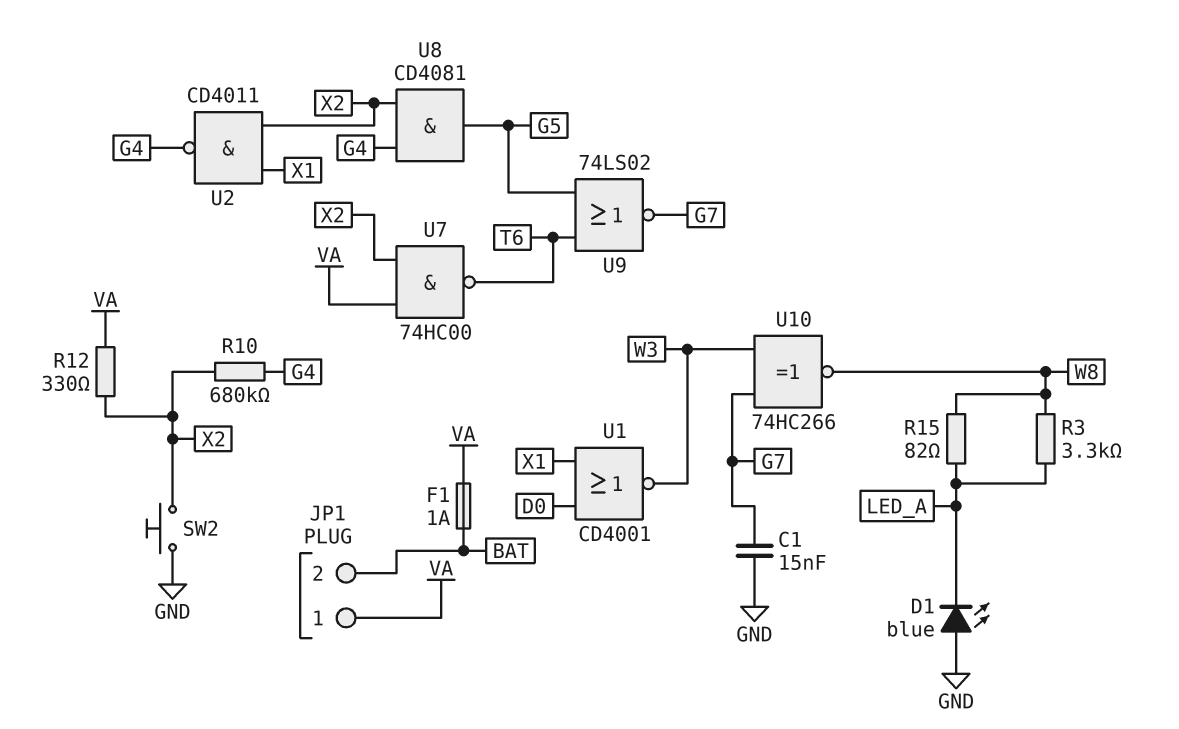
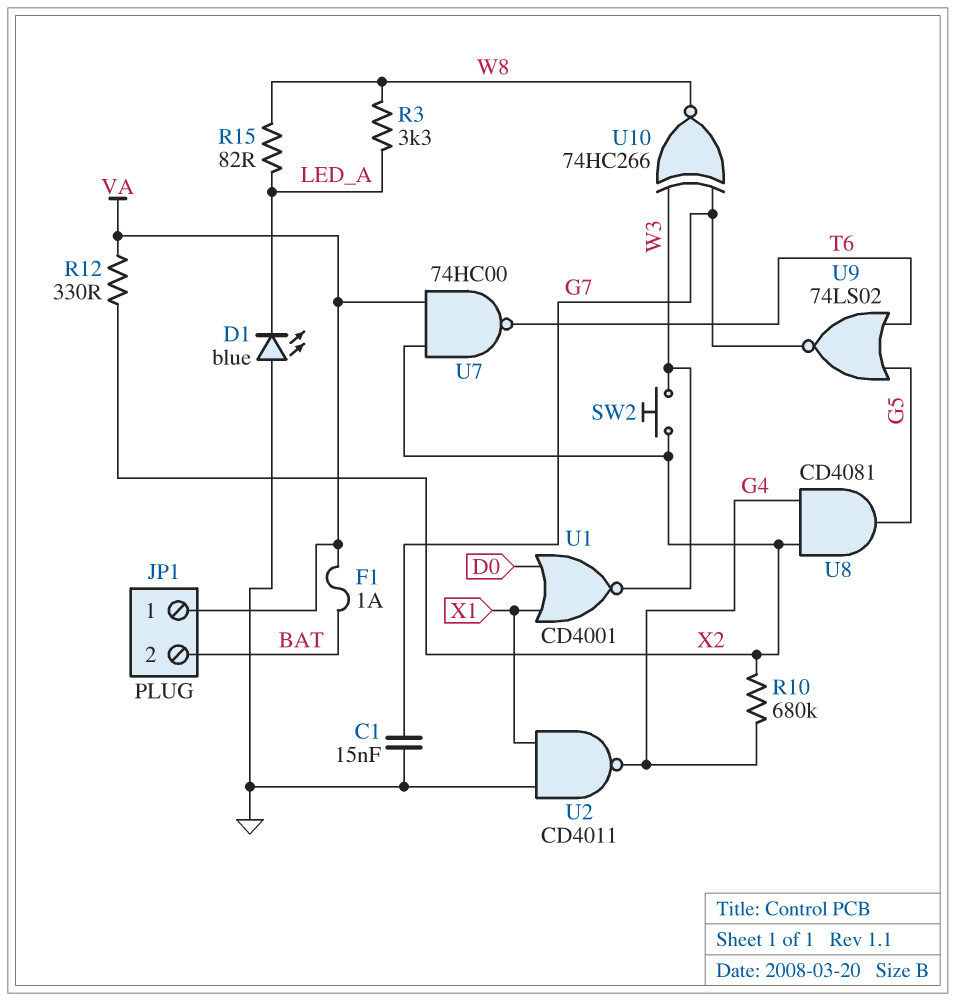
SW2: button (GND, X2) -> button (W3, X2)
U2: NAND CD4011 (in X1, in X2, out G4) -> NAND CD4011 (in GND, in X1, out G4)

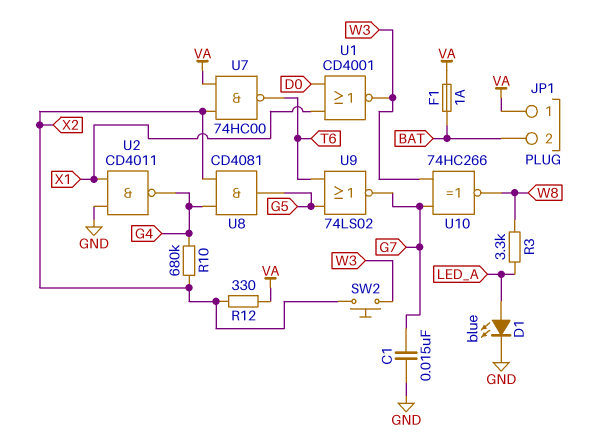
D1: LED blue (A GND, K LED_A) -> LED blue (A LED_A, K GND)
R15: 82 (LED_A, W8) -> none

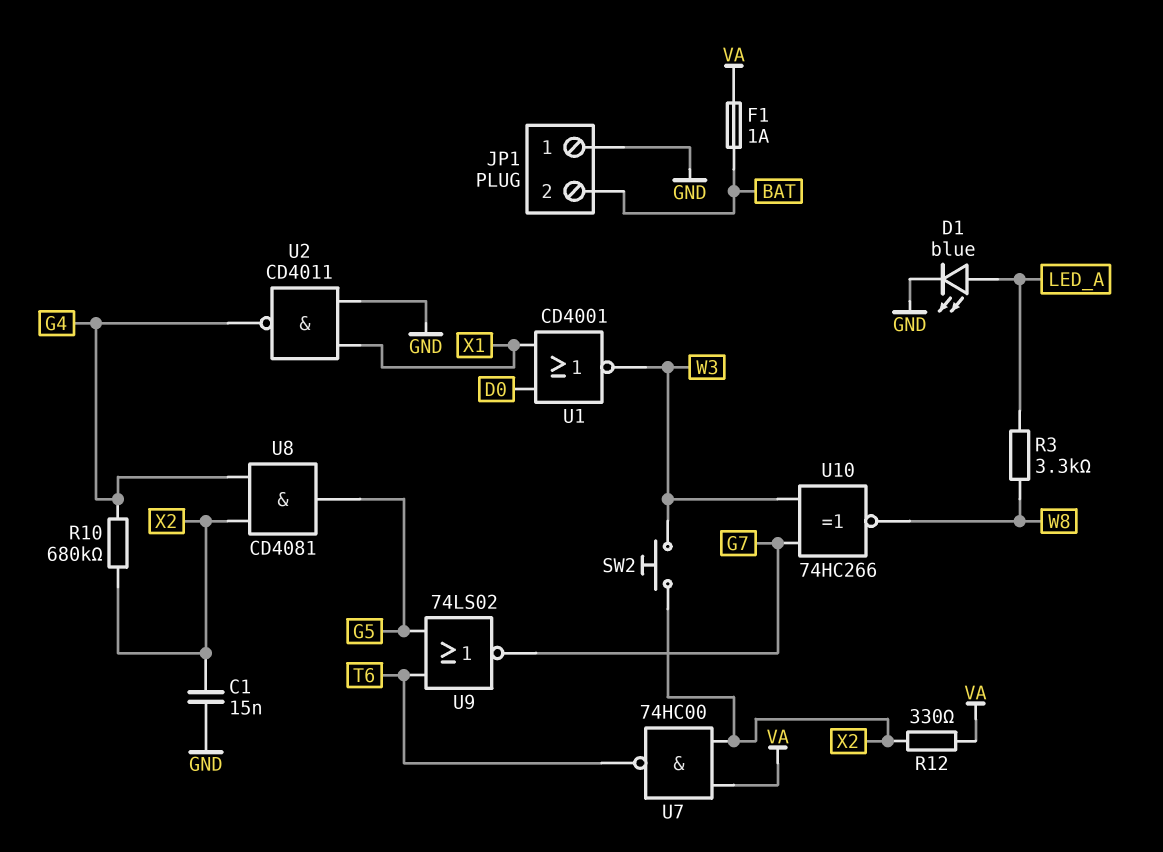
C1: 15nF (G7, GND) -> 15nF (GND, X2)
JP1 pin 1: VA -> GND

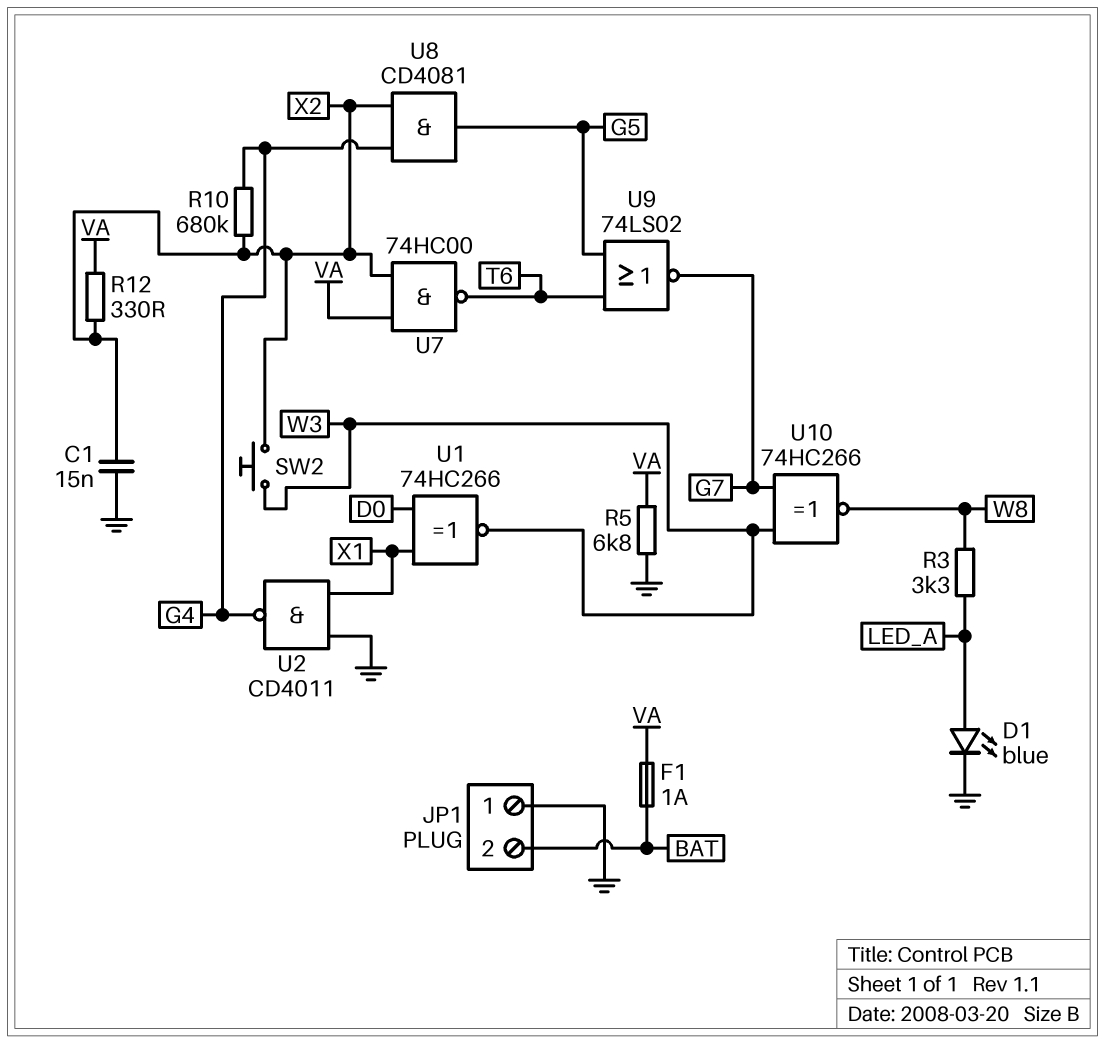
R5: none -> 6.8k (GND, VA)
U1: NOR CD4001 (in D0, in X1, out W3) -> XNOR 74HC266 (in D0, in X1, out W3)

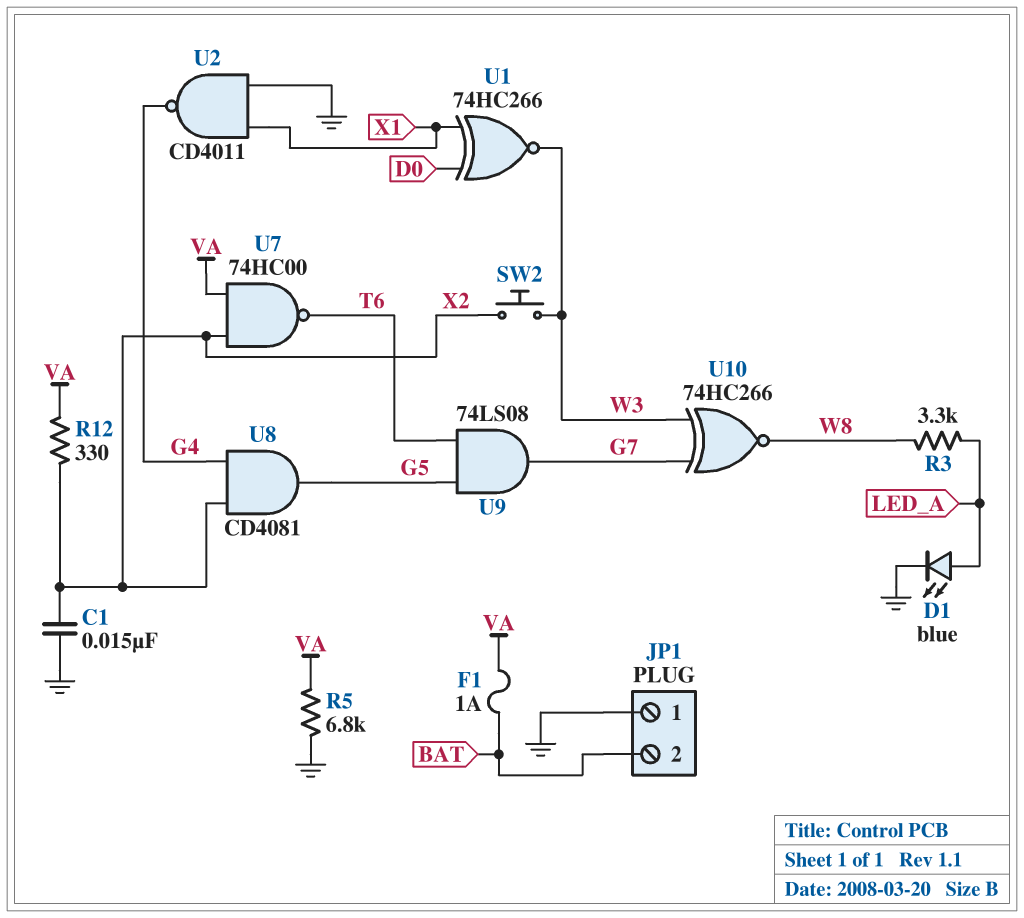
R10: 680k (G4, X2) -> none
U9: NOR 74LS02 (in G5, in T6, out G7) -> AND 74LS08 (in G5, in T6, out G7)

